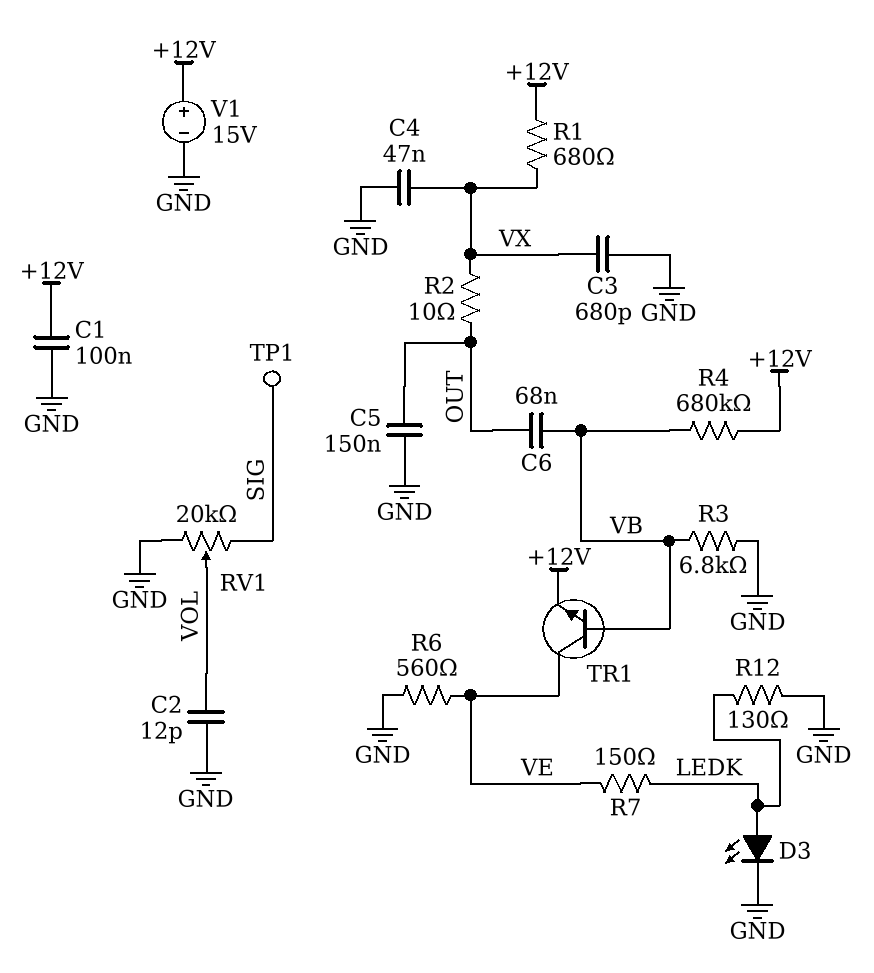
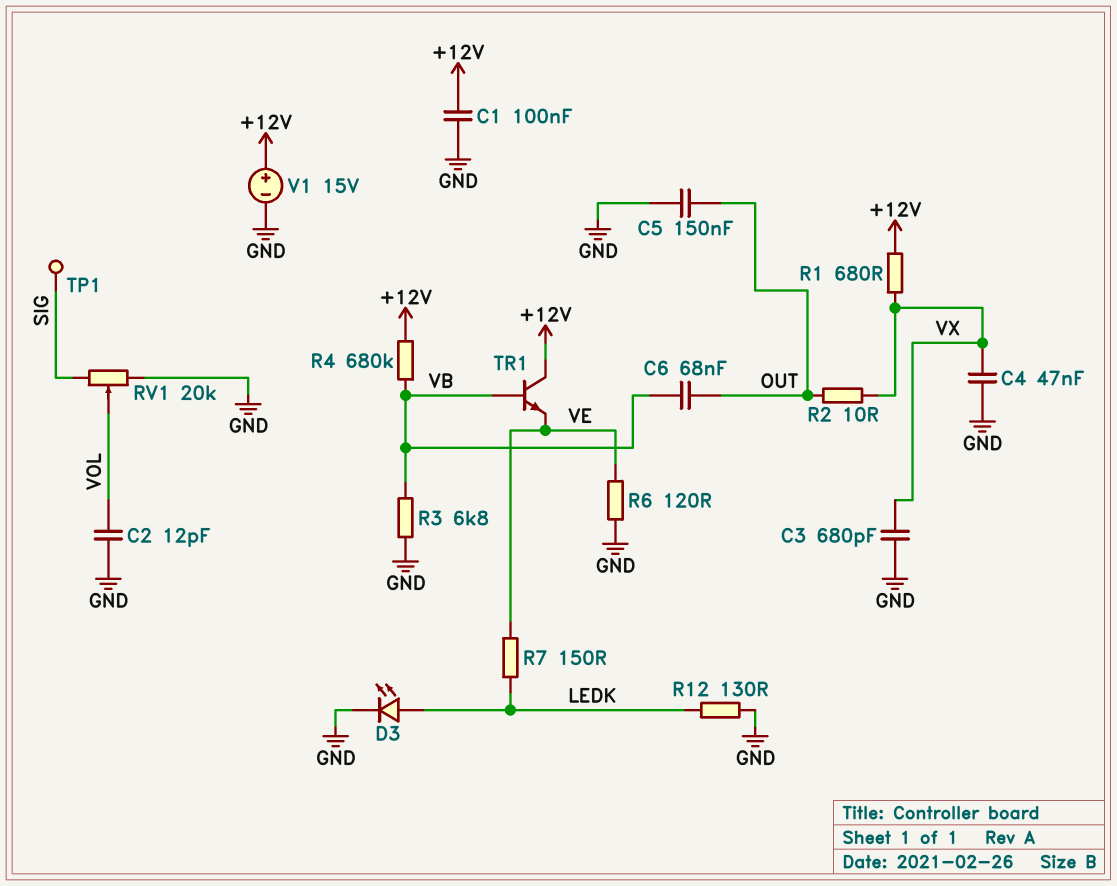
R6: 560 (GND, VE) -> 120 (GND, VE)
TR1: NPN (B VB, C VE, E +12V) -> NPN (B VB, C +12V, E VE)

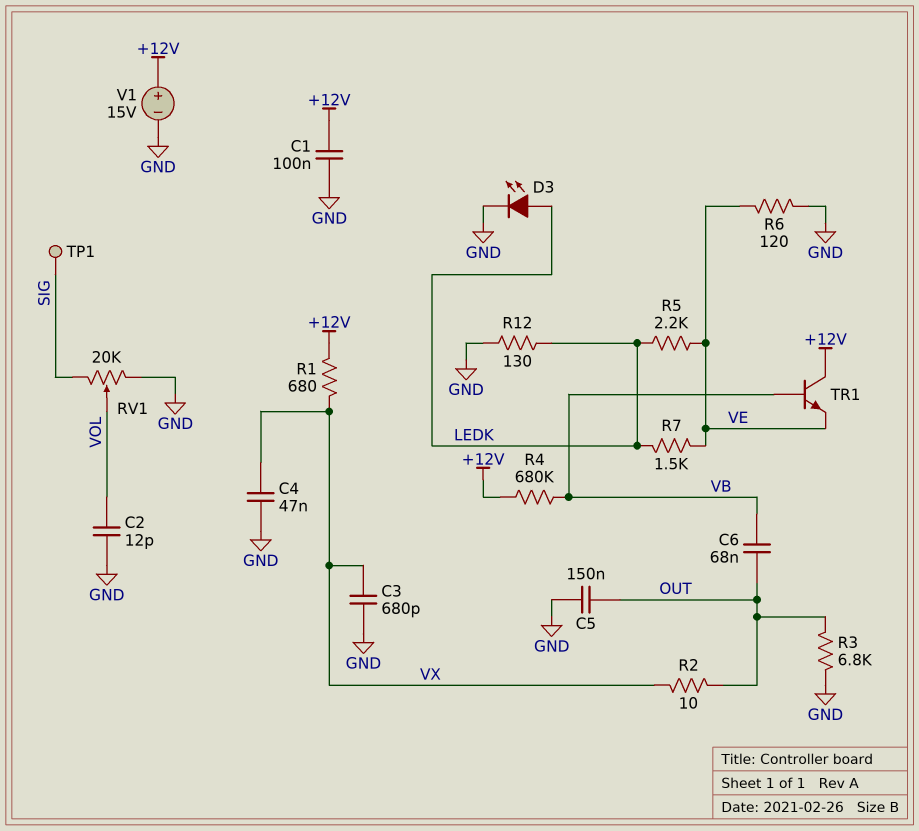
R3: 6.8k (GND, VB) -> 6.8k (GND, OUT)
R5: none -> 2.2k (LEDK, VE)
R7: 150 (LEDK, VE) -> 1.5k (LEDK, VE)

